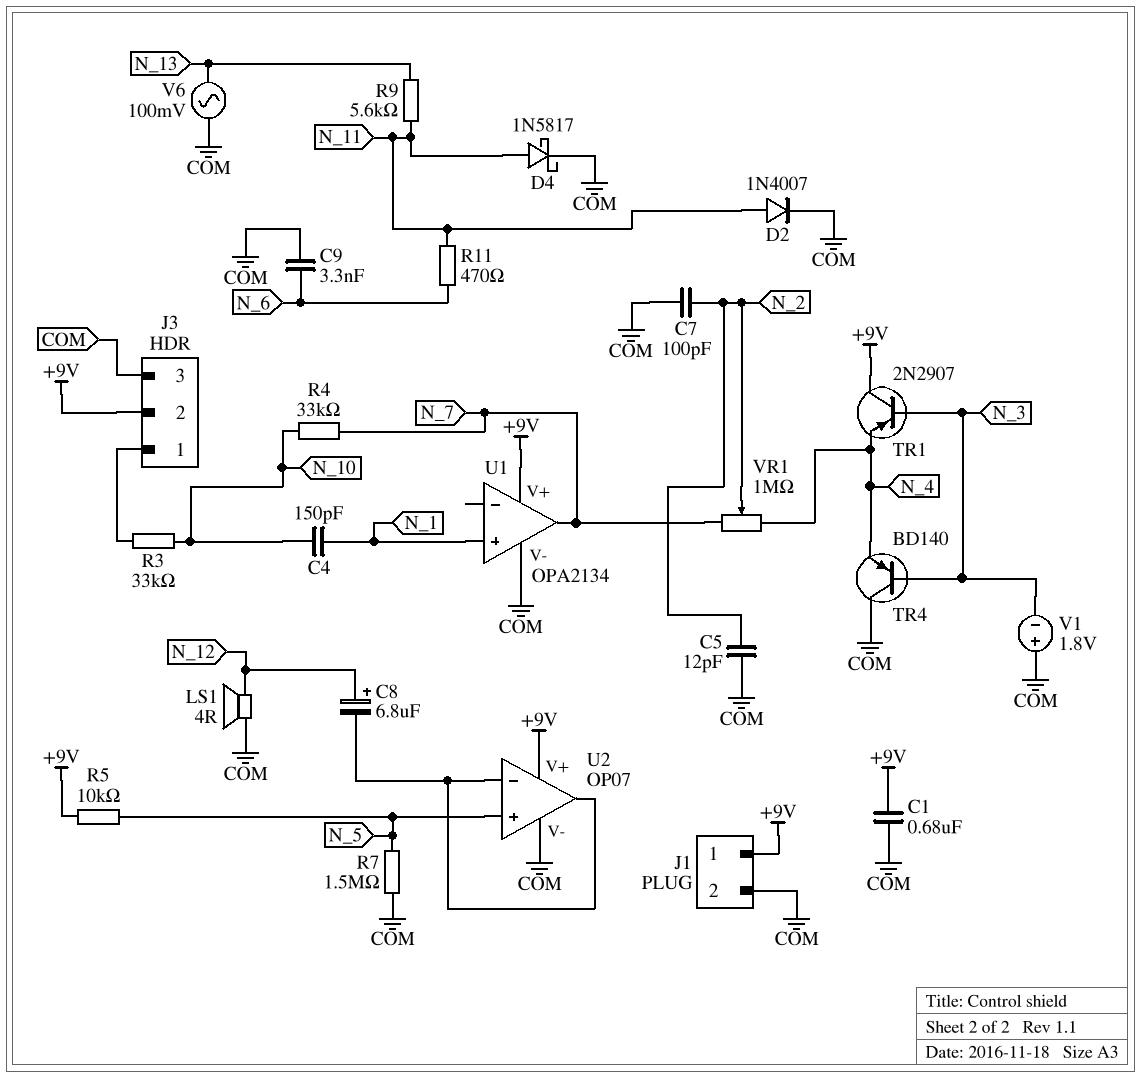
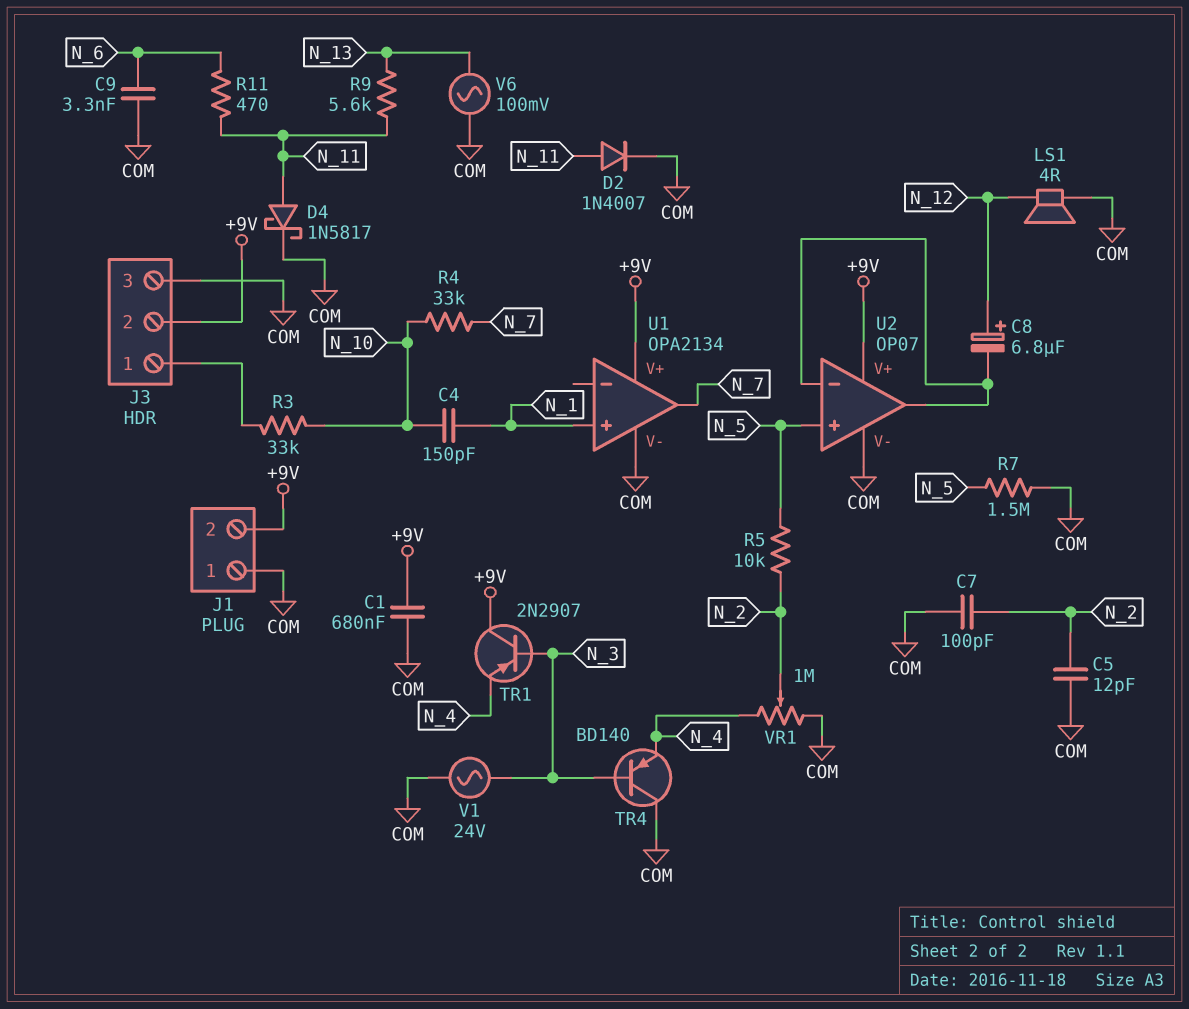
J1 pin 1: +9V -> COM
J1 pin 2: COM -> +9V
R5: 10k (+9V, N_5) -> 10k (N_2, N_5)
V1: 1.8V (plus COM, minus N_3) -> AC 24V (COM, N_3)
VR1: 1M (N_4, N_7, wiper N_2) -> 1M (COM, N_4, wiper N_2)

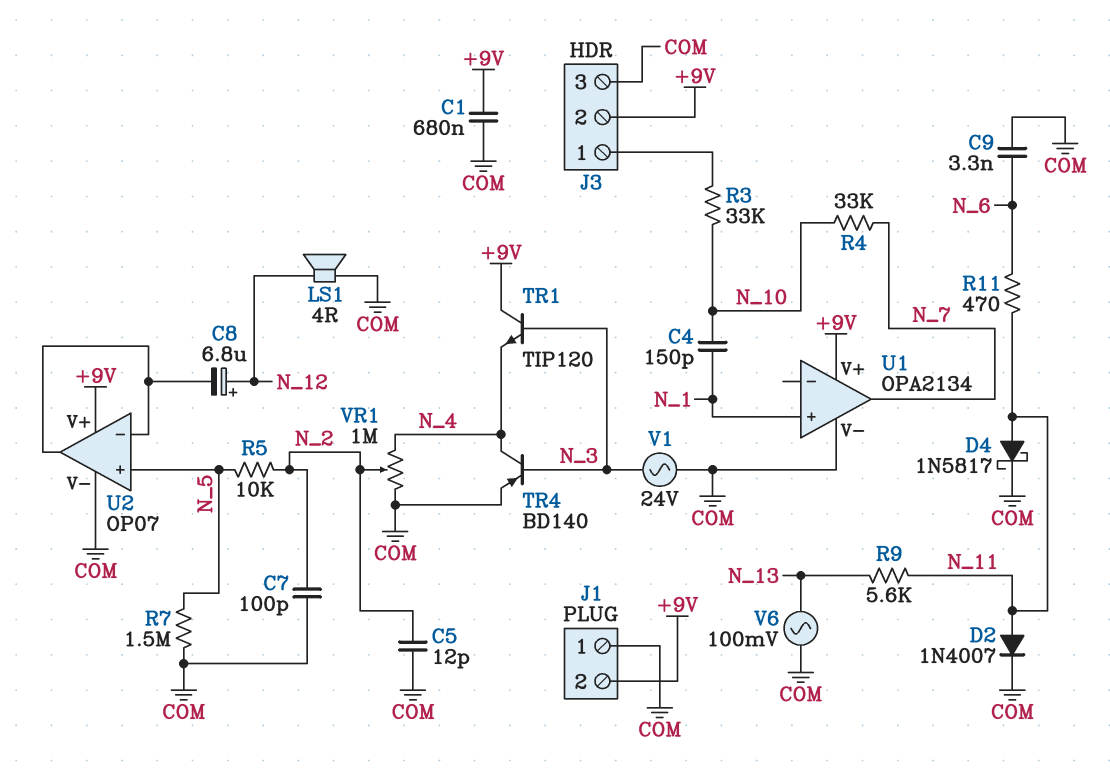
TR1: PNP 2N2907 (B N_3, C +9V, E N_4) -> NPN TIP120 (B N_3, C +9V, E N_4)
TR4: PNP BD140 (B N_3, C COM, E N_4) -> PNP BD140 (B N_3, C N_4, E COM)

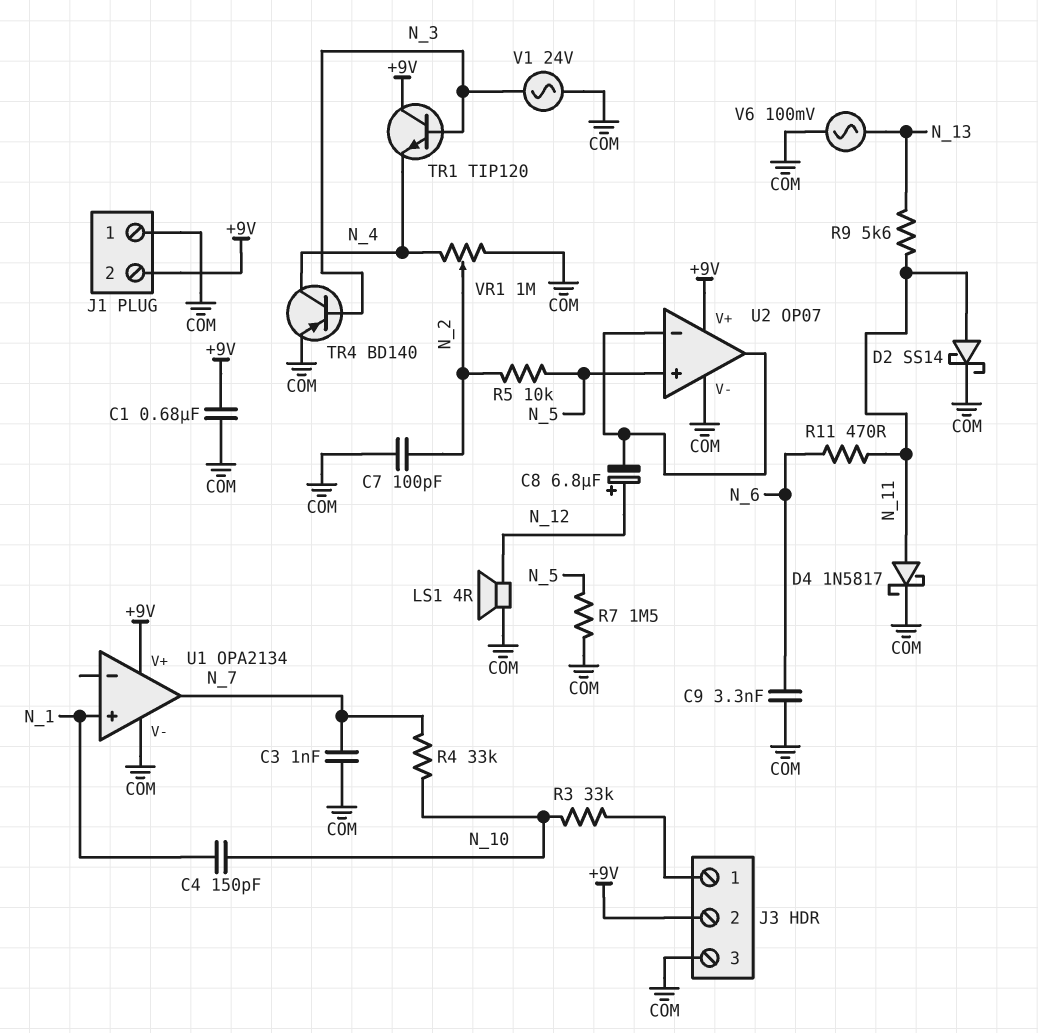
C3: none -> 1nF (COM, N_7)
C5: 12pF (COM, N_2) -> none
D2: diode 1N4007 (A N_11, K COM) -> schottky SS14 (A N_11, K COM)

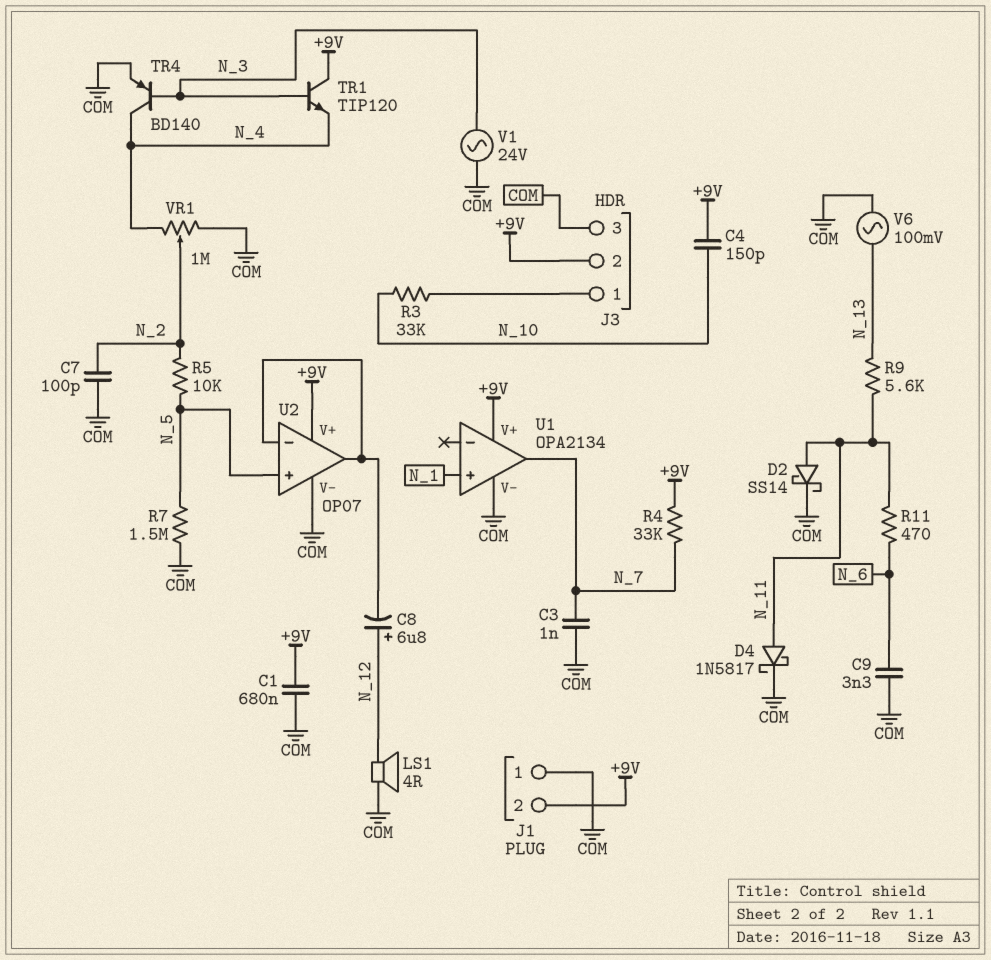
C4: 150pF (N_1, N_10) -> 150pF (+9V, N_10)
R4: 33k (N_7, N_10) -> 33k (+9V, N_7)

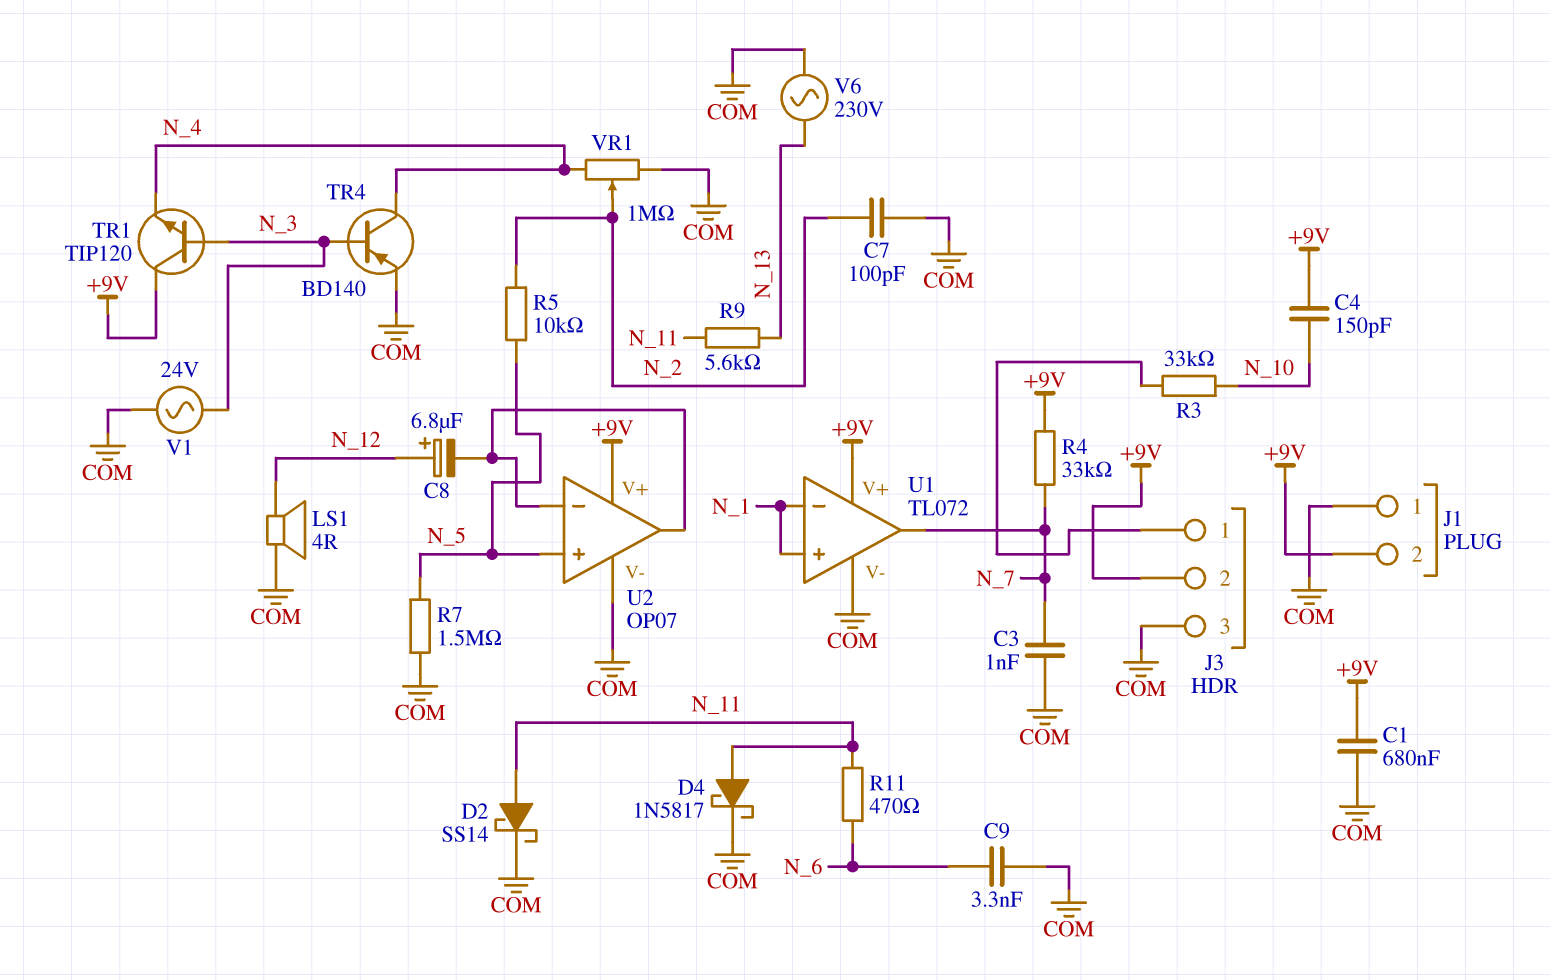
U1: OPA2134 -> TL072
U1 pin in-: none -> N_1
V6: AC 100mV (COM, N_13) -> AC 230V (COM, N_13)

